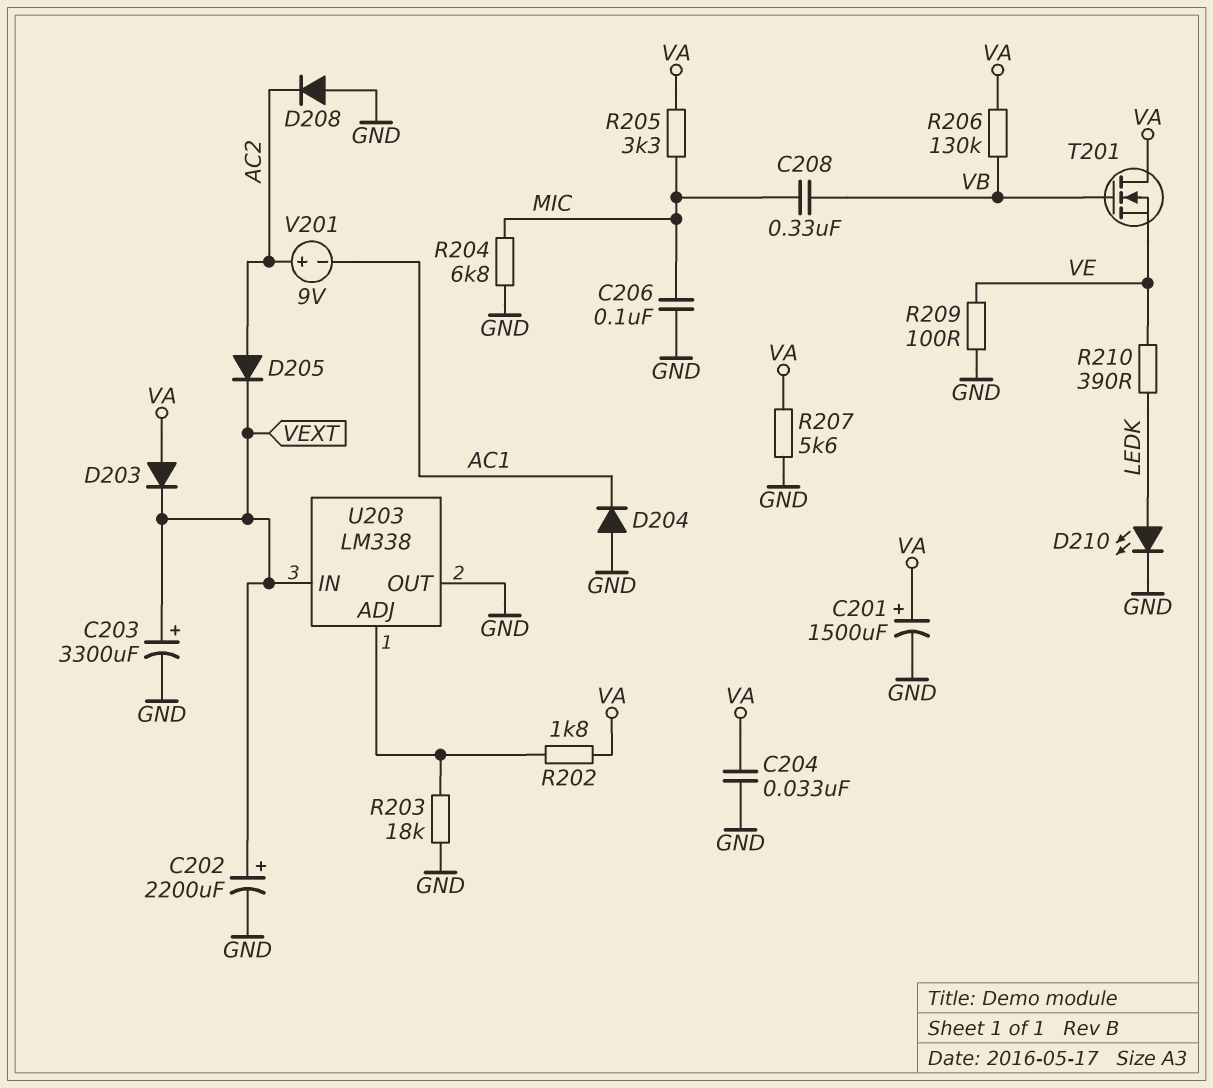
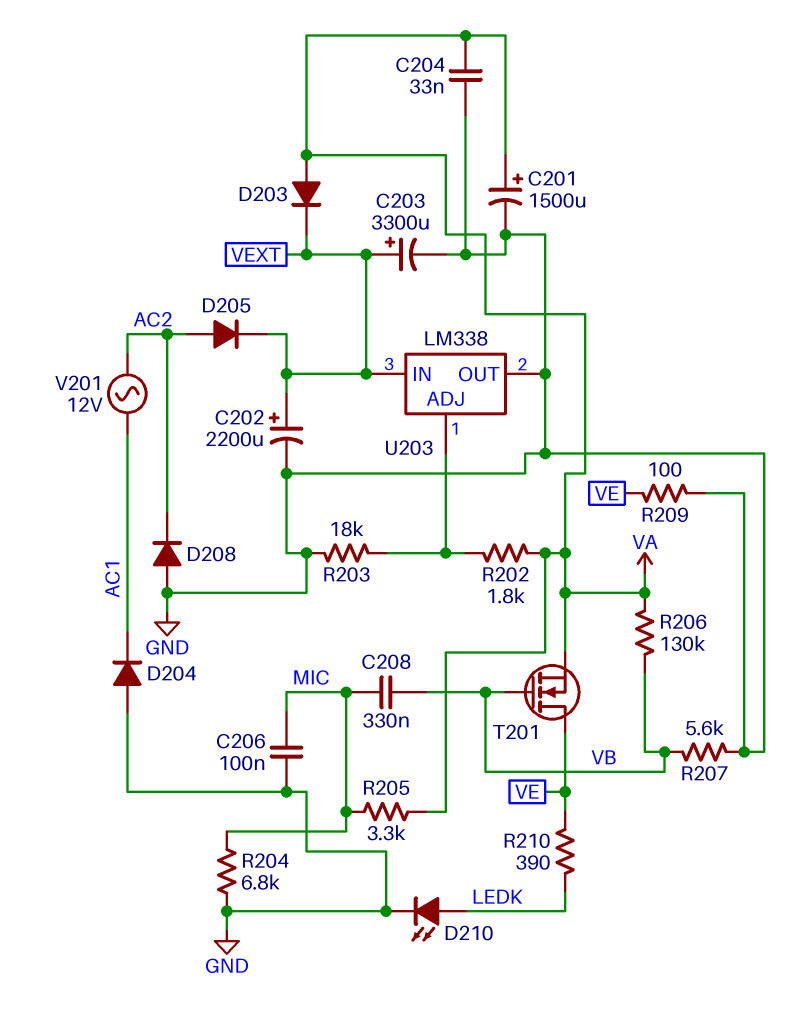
R207: 5.6k (GND, VA) -> 5.6k (GND, VB)
T201: NMOS (G VB, D VA, S VE) -> NMOS (G VB, D VE, S VA)
V201: 9V (plus AC2, minus AC1) -> AC 12V (AC1, AC2)

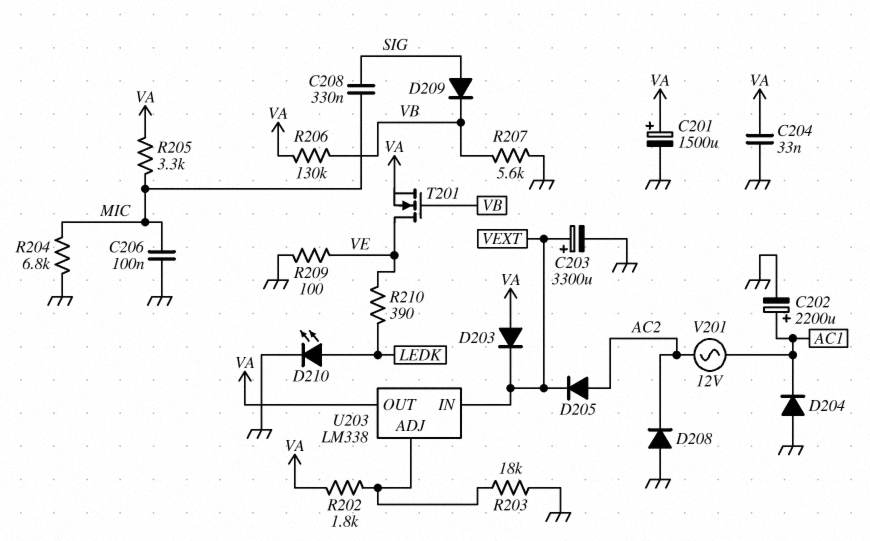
C202: 2200uF (plus VEXT, minus GND) -> 2200uF (plus AC1, minus GND)
C208: 330nF (MIC, VB) -> 330nF (MIC, SIG)
D209: none -> diode (A SIG, K VB)
U203 pin OUT: GND -> VA

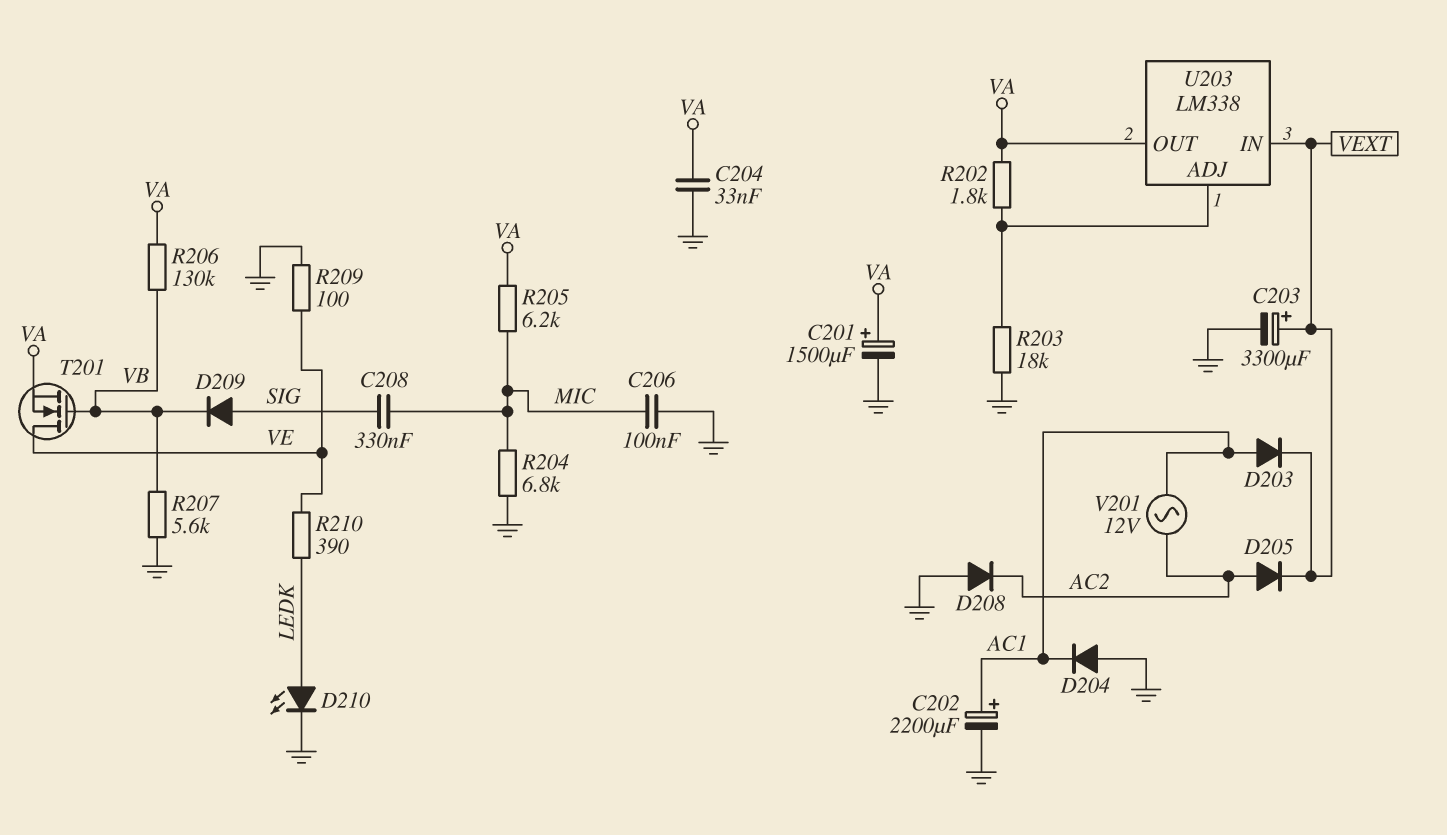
D203: diode (A VA, K VEXT) -> diode (A AC1, K VEXT)
R205: 3.3k (MIC, VA) -> 6.2k (MIC, VA)

